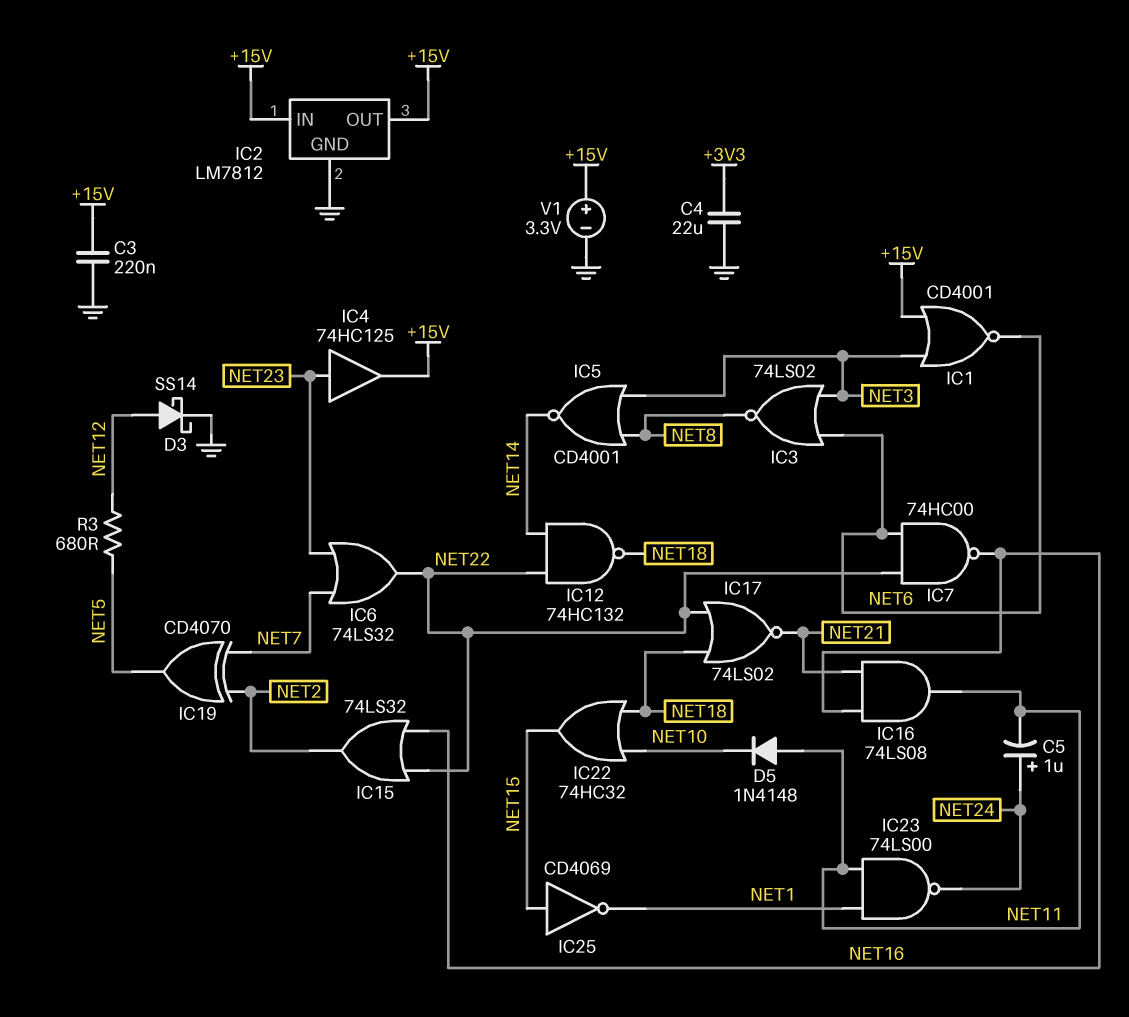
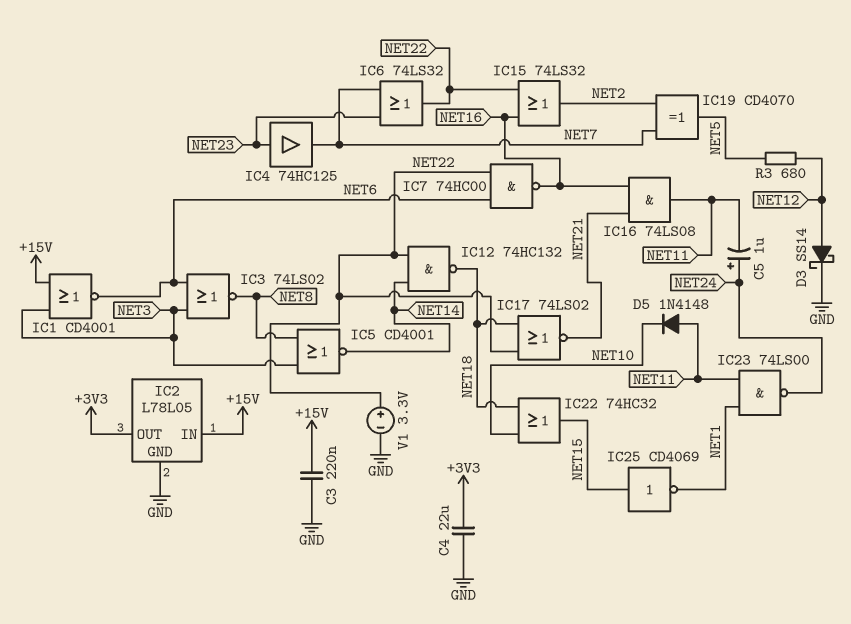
IC2: LM7812 -> L78L05
IC2 pin OUT: +15V -> +3V3
IC4: buffer 74HC125 (in NET23, out +15V) -> buffer 74HC125 (in NET23, out NET7)
V1: 3.3V (plus +15V, minus GND) -> 3.3V (plus NET22, minus GND)

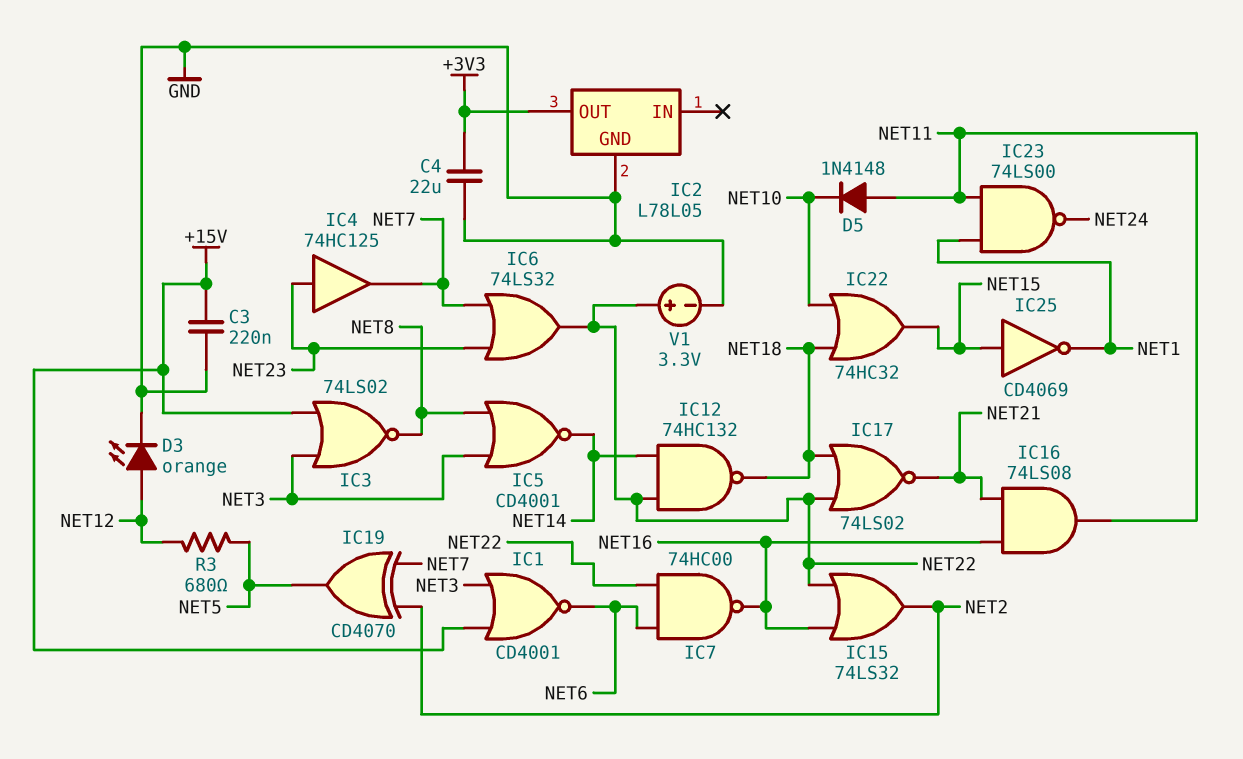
C5: 1uF (plus NET24, minus NET11) -> none
D3: schottky SS14 (A NET12, K GND) -> LED orange (A NET12, K GND)
IC2 pin IN: +15V -> none
IC3: NOR 74LS02 (in NET3, in NET6, out NET8) -> NOR 74LS02 (in +15V, in NET3, out NET8)

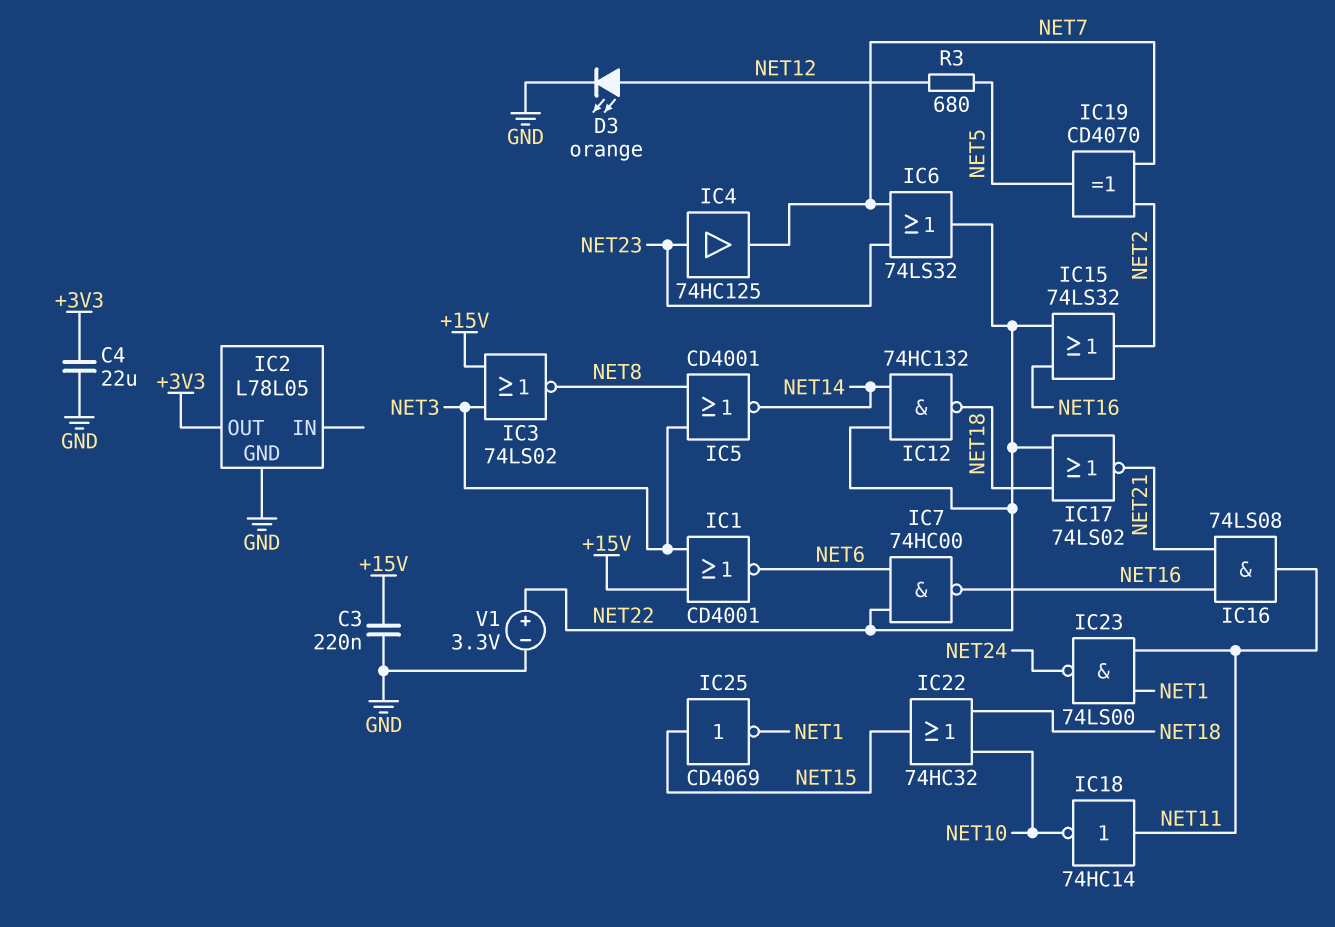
D5: diode 1N4148 (A NET11, K NET10) -> none
IC18: none -> NOT 74HC14 (in NET11, out NET10)

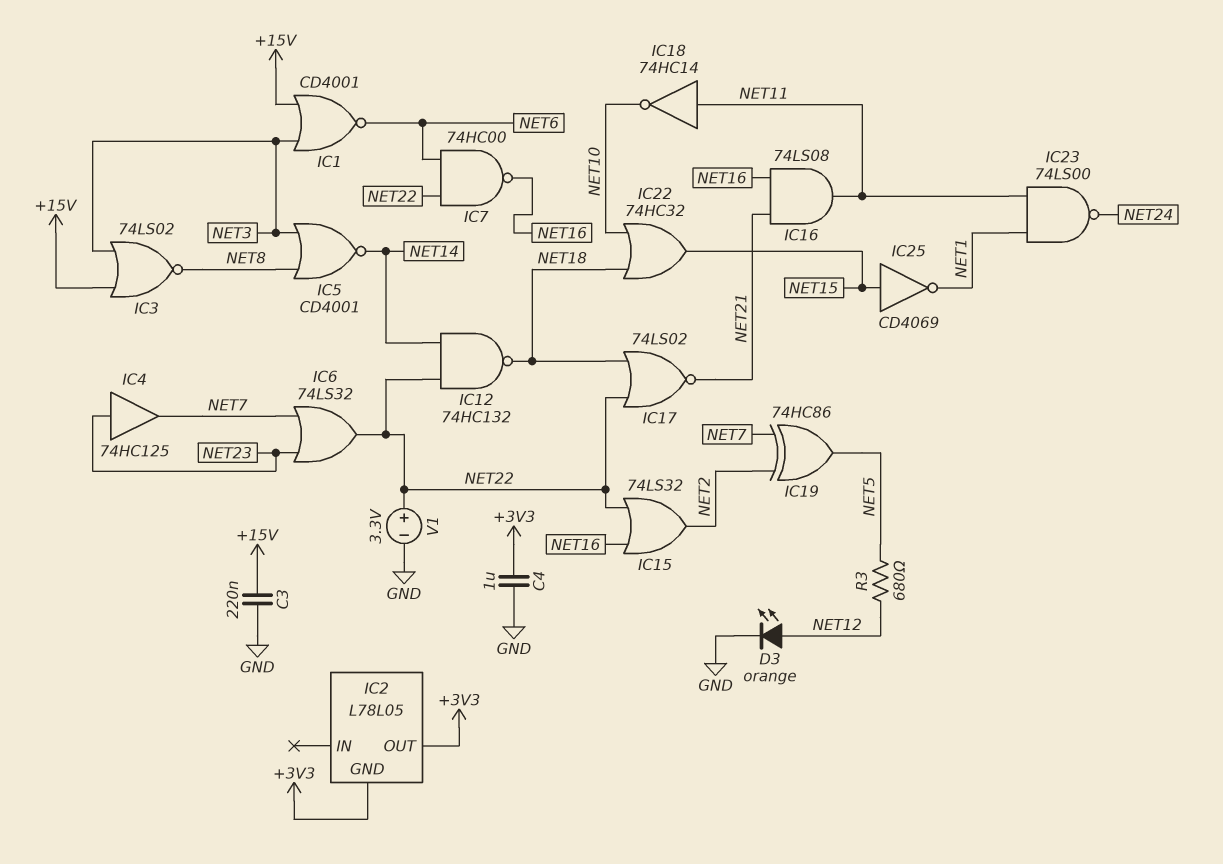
C4: 22uF (+3V3, GND) -> 1uF (+3V3, GND)
IC2 pin GND: GND -> +3V3
IC19: XOR CD4070 (in NET2, in NET7, out NET5) -> XOR 74HC86 (in NET2, in NET7, out NET5)

